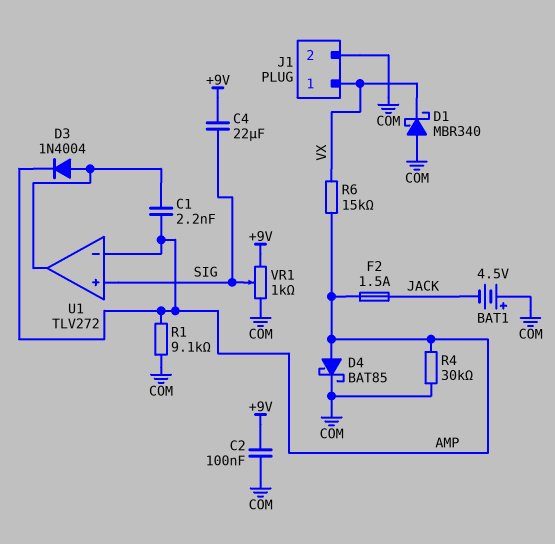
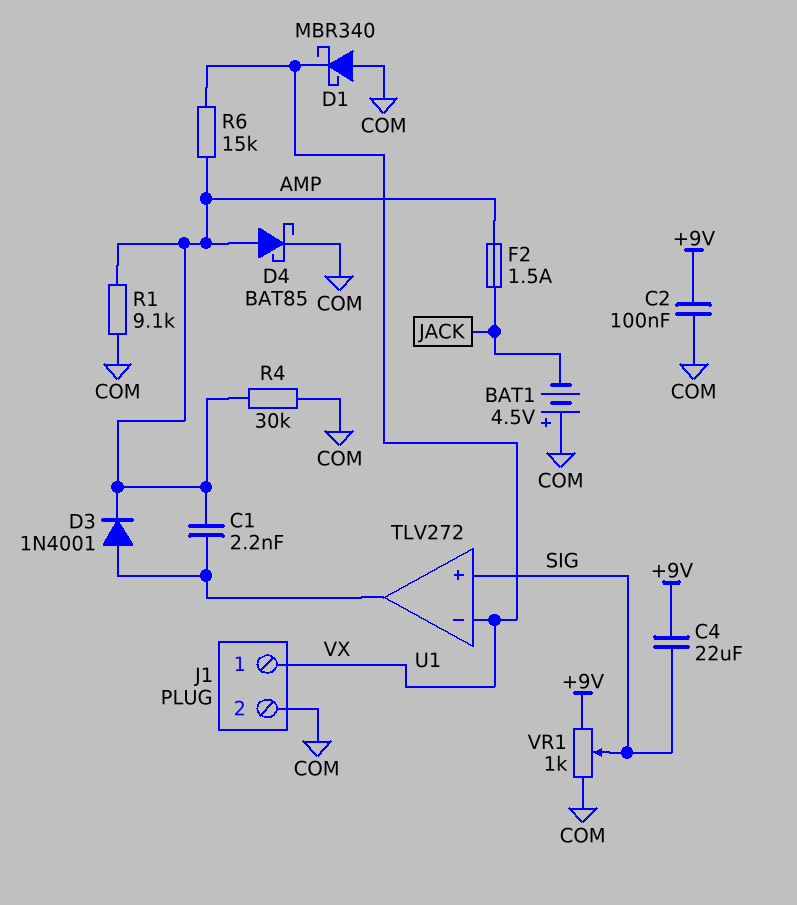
D3: diode 1N4004 (A U1/out, K AMP) -> diode 1N4001 (A U1/out, K AMP)
U1 pin in-: AMP -> VX

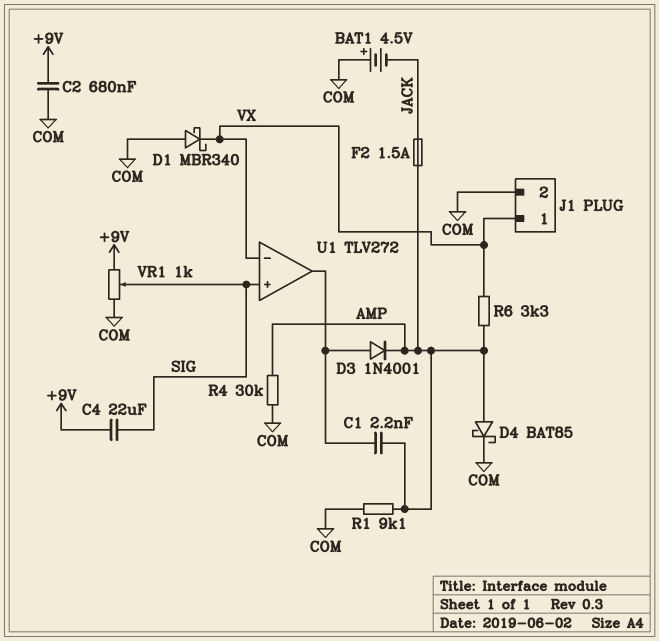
C2: 100nF (+9V, COM) -> 680nF (+9V, COM)
R6: 15k (AMP, VX) -> 3.3k (AMP, VX)

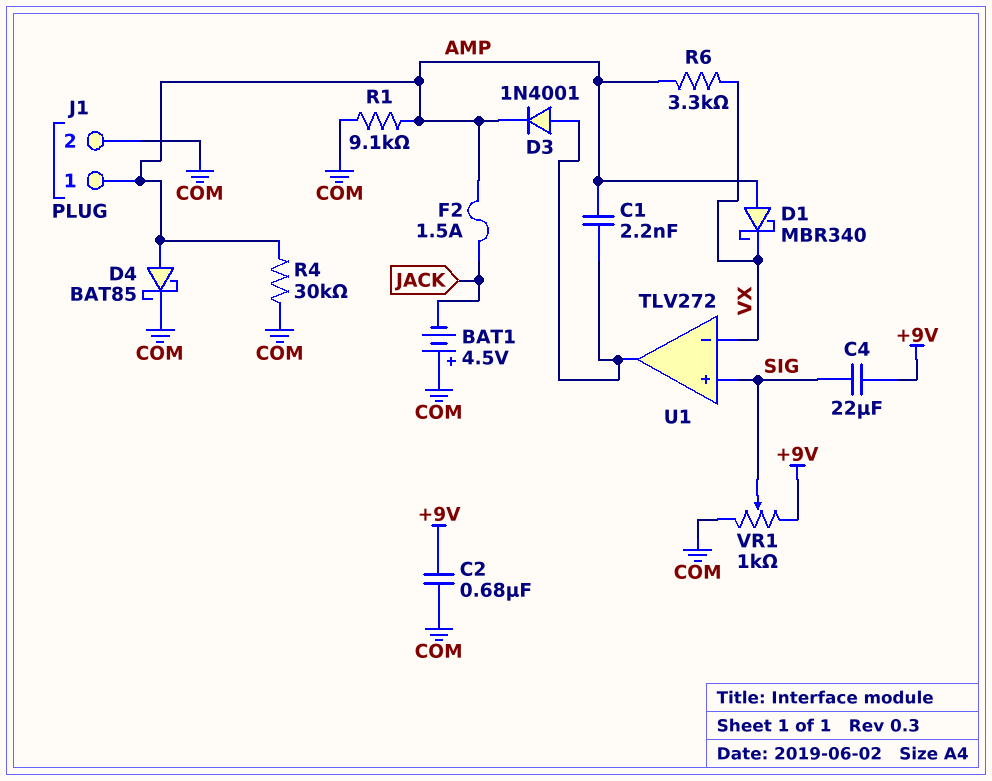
D1: schottky MBR340 (A COM, K VX) -> schottky MBR340 (A AMP, K VX)
J1 pin 1: VX -> AMP

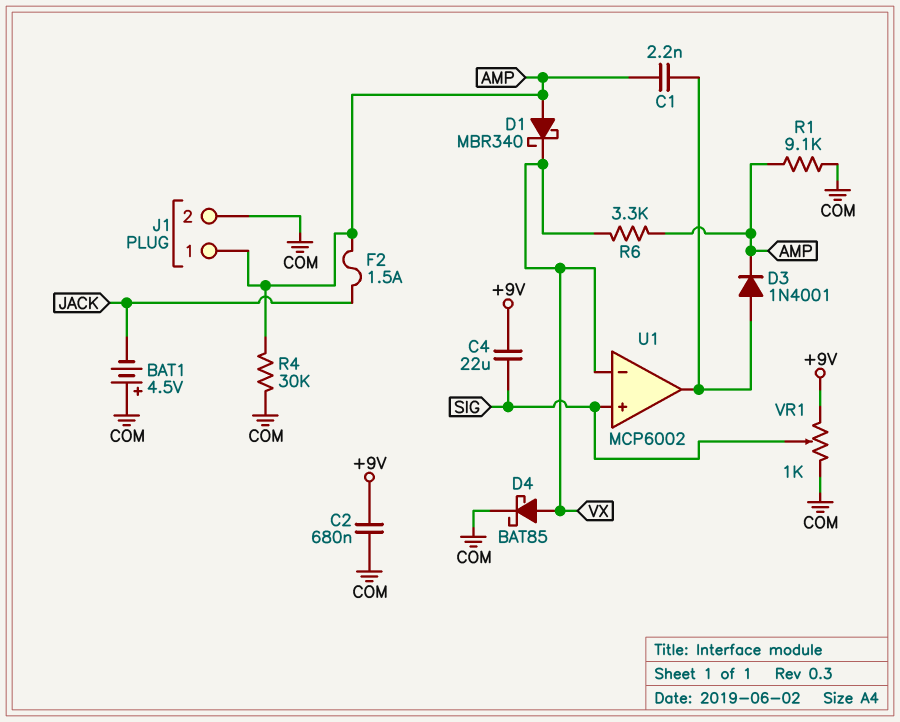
D4: schottky BAT85 (A AMP, K COM) -> schottky BAT85 (A VX, K COM)
U1: TLV272 -> MCP6002

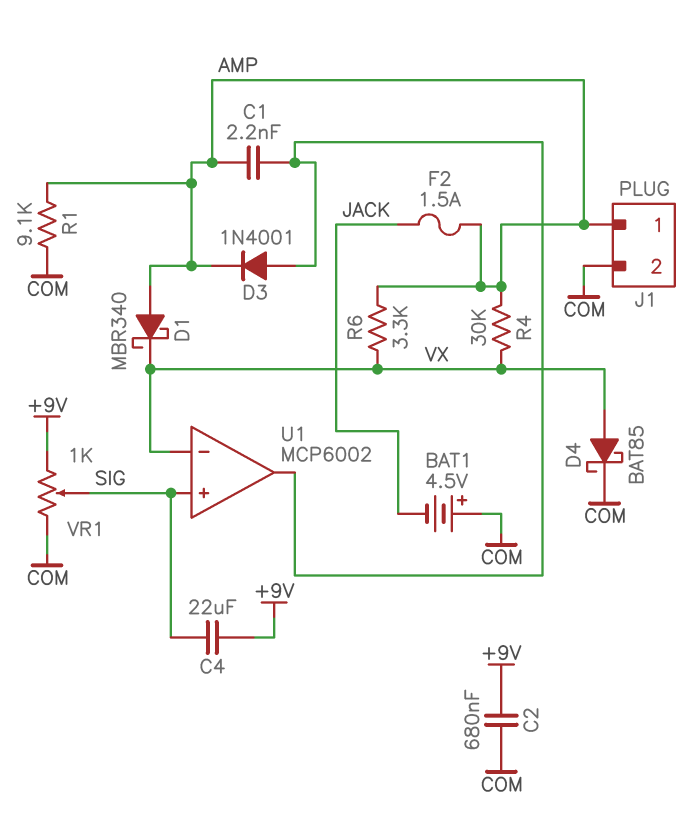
R4: 30k (AMP, COM) -> 30k (AMP, VX)

